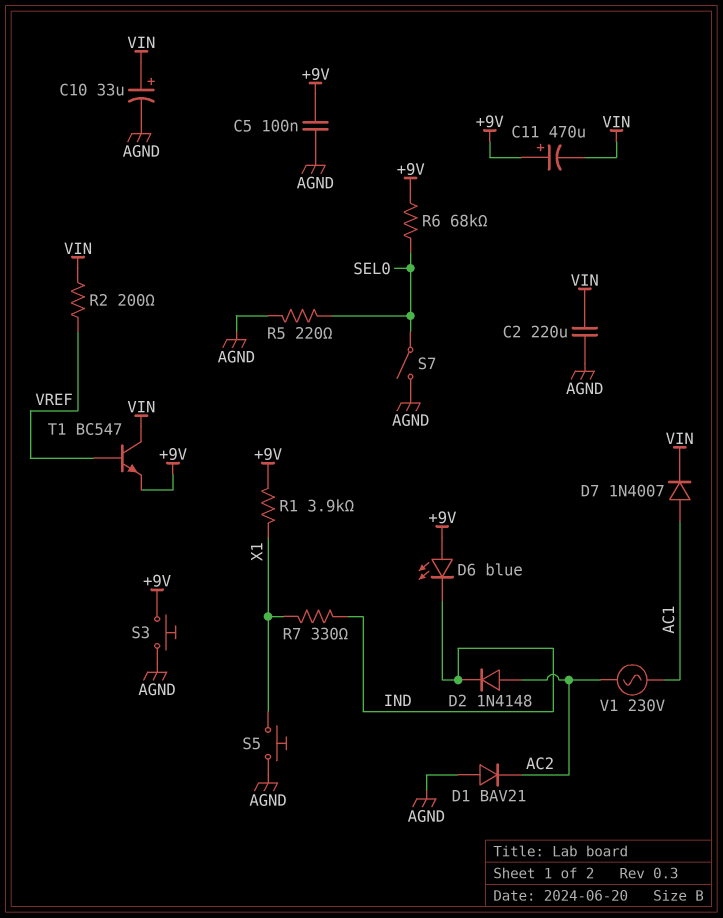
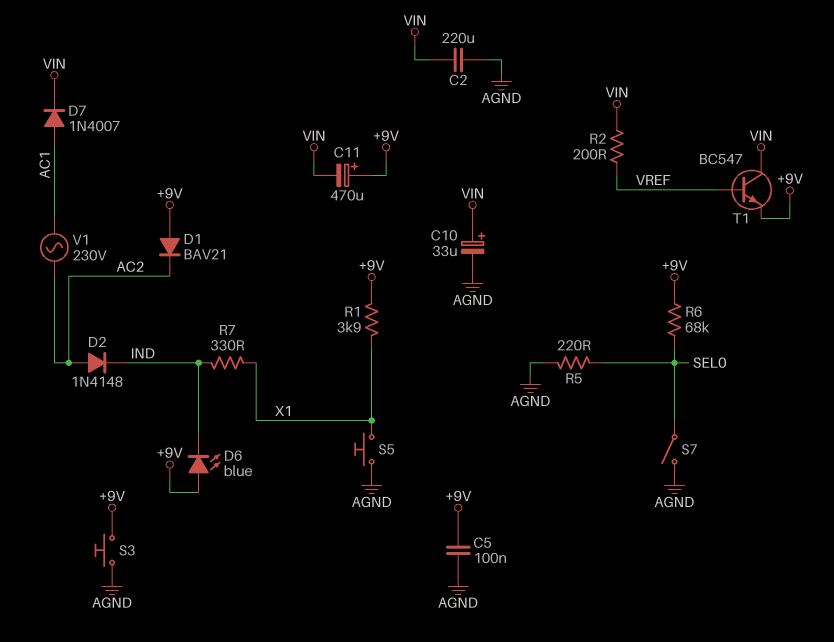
D1: diode BAV21 (A AGND, K AC2) -> diode BAV21 (A +9V, K AC2)

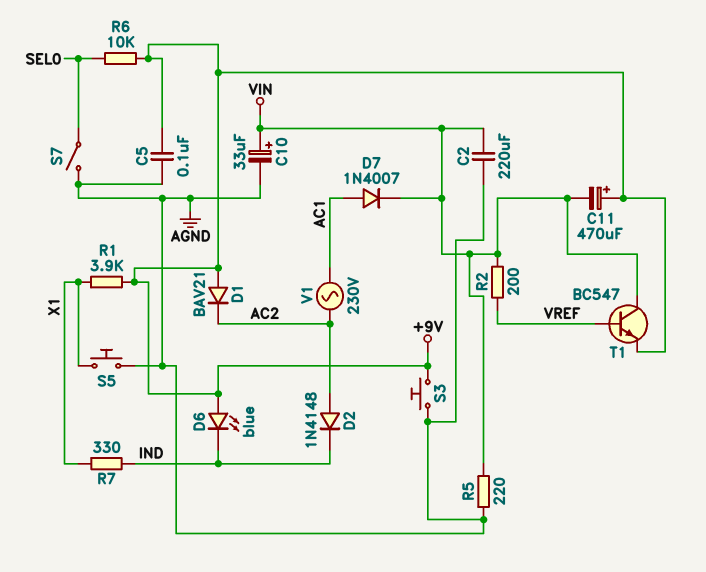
R5: 220 (AGND, SEL0) -> 220 (AGND, VIN)
R6: 68k (+9V, SEL0) -> 10k (+9V, SEL0)

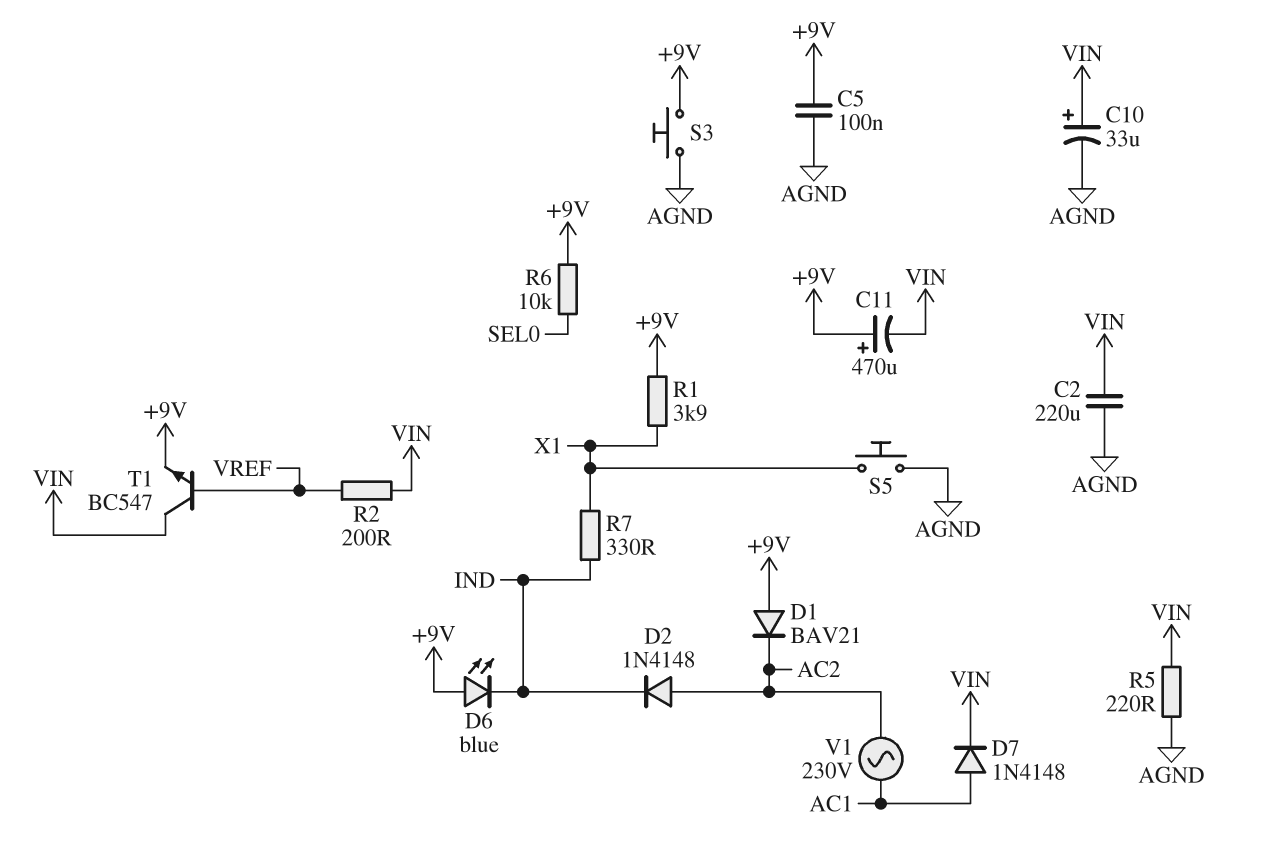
D7: diode 1N4007 (A AC1, K VIN) -> diode 1N4148 (A AC1, K VIN)
S7: switch (AGND, SEL0) -> none

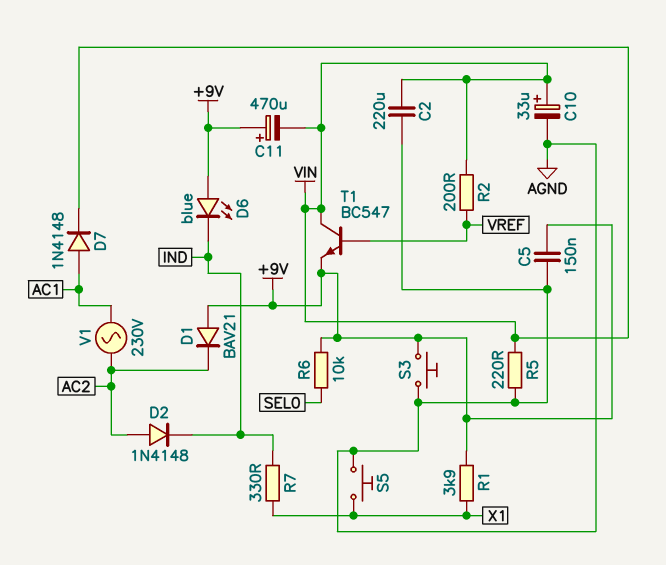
C5: 100nF (+9V, AGND) -> 150nF (+9V, AGND)

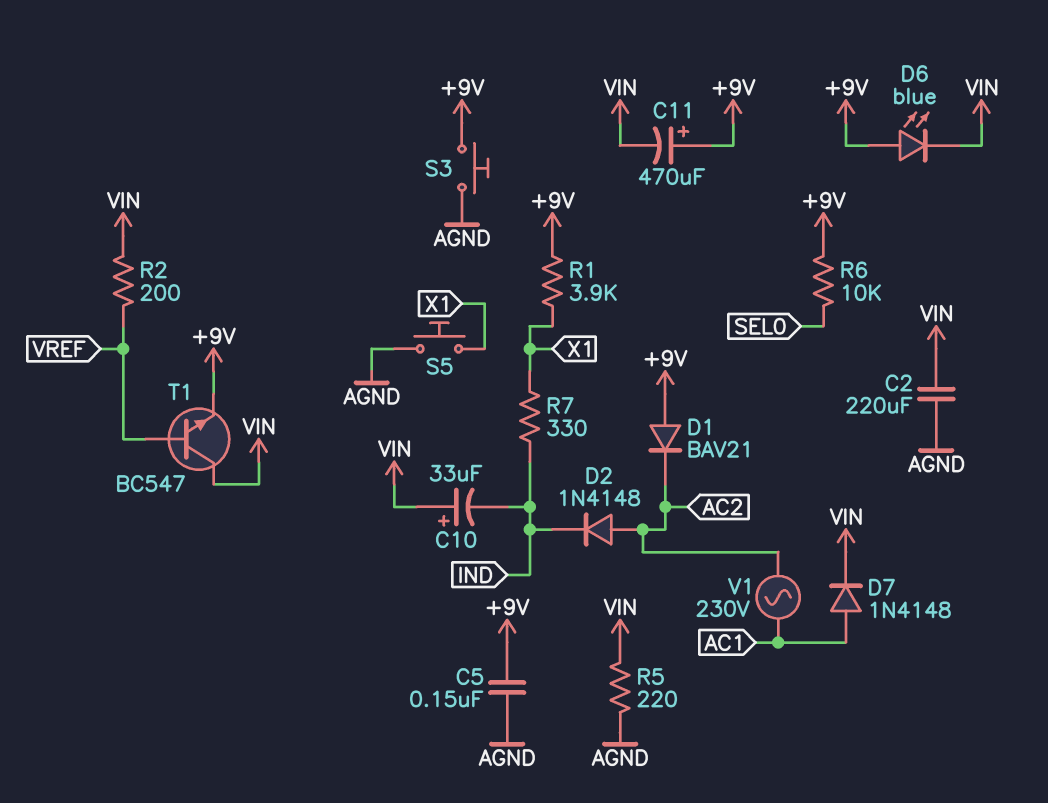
C10: 33uF (plus VIN, minus AGND) -> 33uF (plus VIN, minus IND)
D6: LED blue (A +9V, K IND) -> LED blue (A +9V, K VIN)

